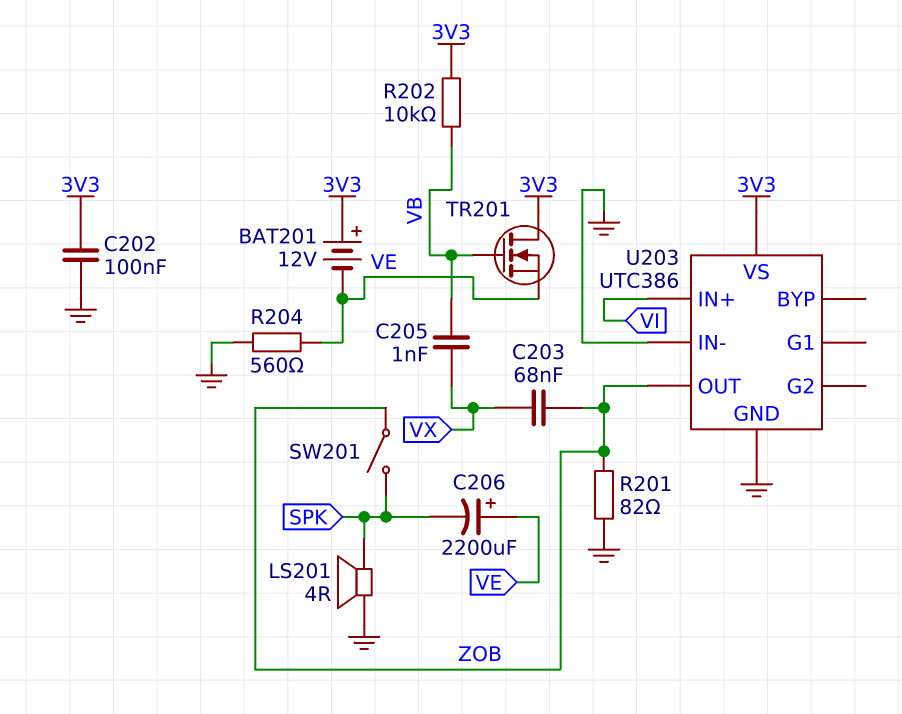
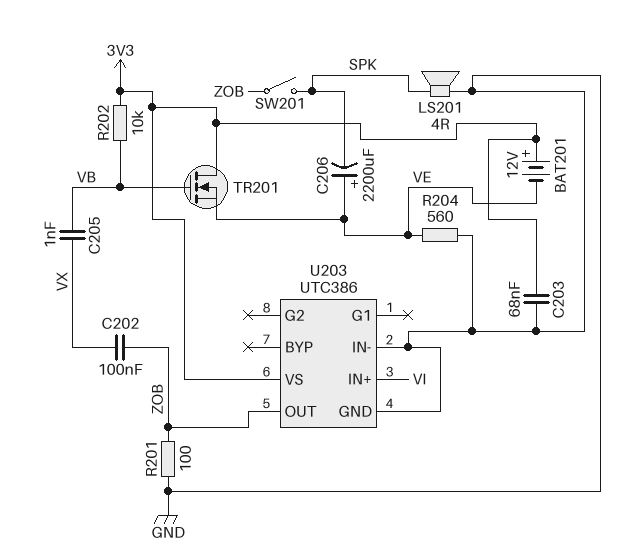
C202: 100nF (3V3, GND) -> 100nF (VX, ZOB)
C203: 68nF (VX, ZOB) -> 68nF (3V3, GND)
R201: 82 (GND, ZOB) -> 100 (GND, ZOB)

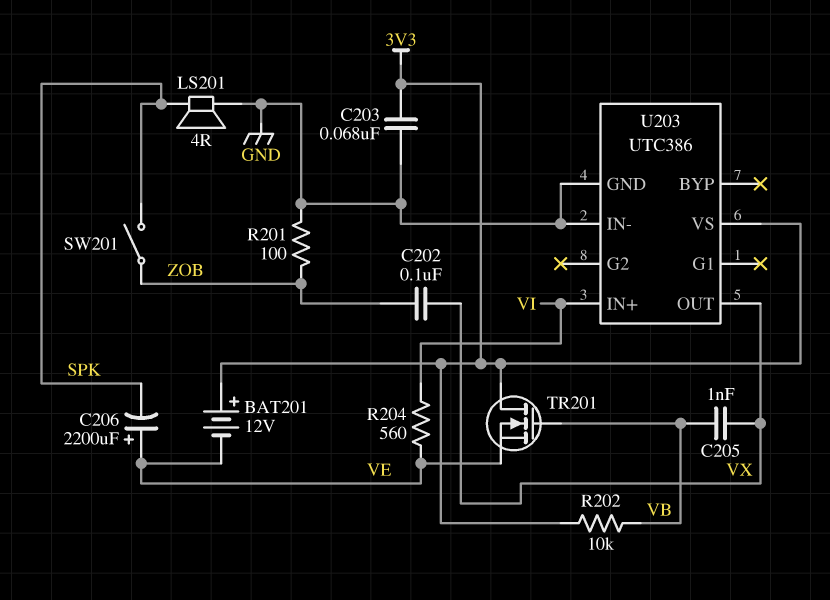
R204: 560 (GND, VE) -> 560 (VE, VI)
U203 pin OUT: ZOB -> VX

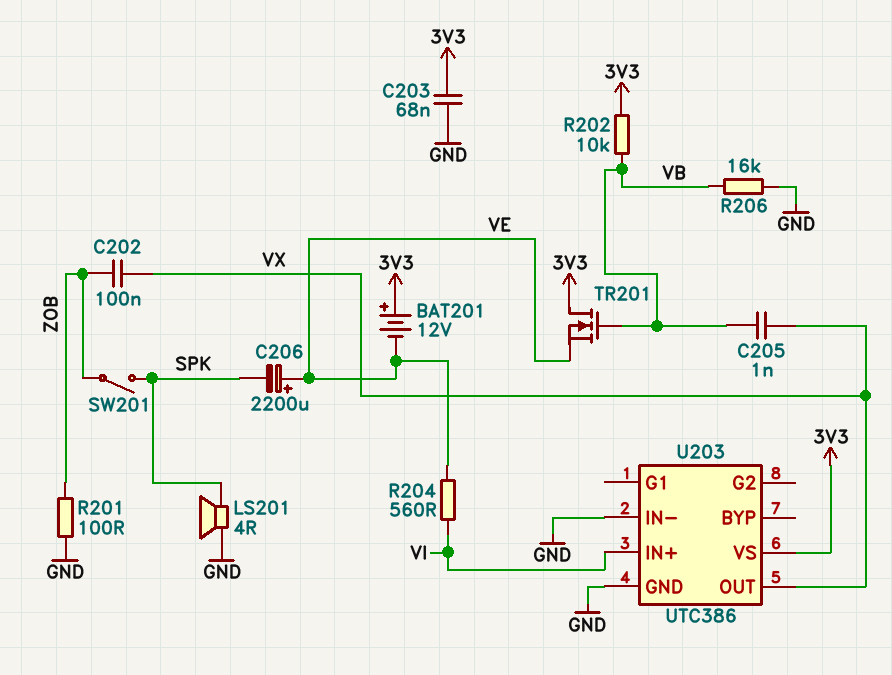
R206: none -> 16k (GND, VB)

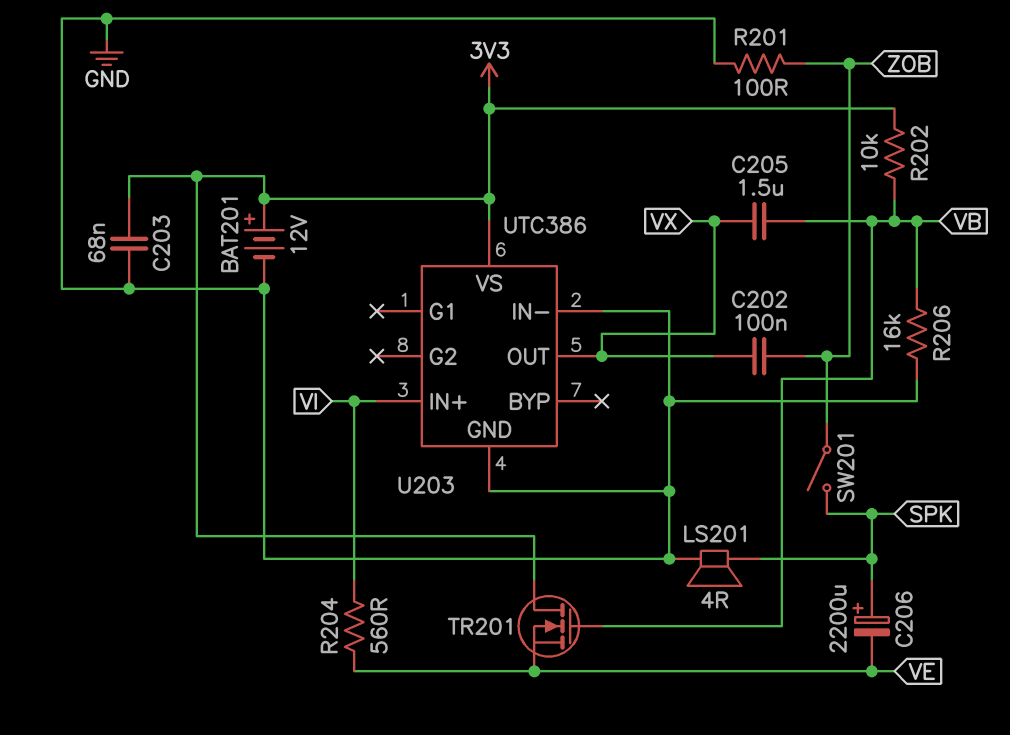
BAT201: 12V (plus 3V3, minus VE) -> 12V (plus 3V3, minus GND)
C205: 1nF (VB, VX) -> 1.5uF (VB, VX)
C206: 2200uF (plus VE, minus SPK) -> 2200uF (plus SPK, minus VE)

